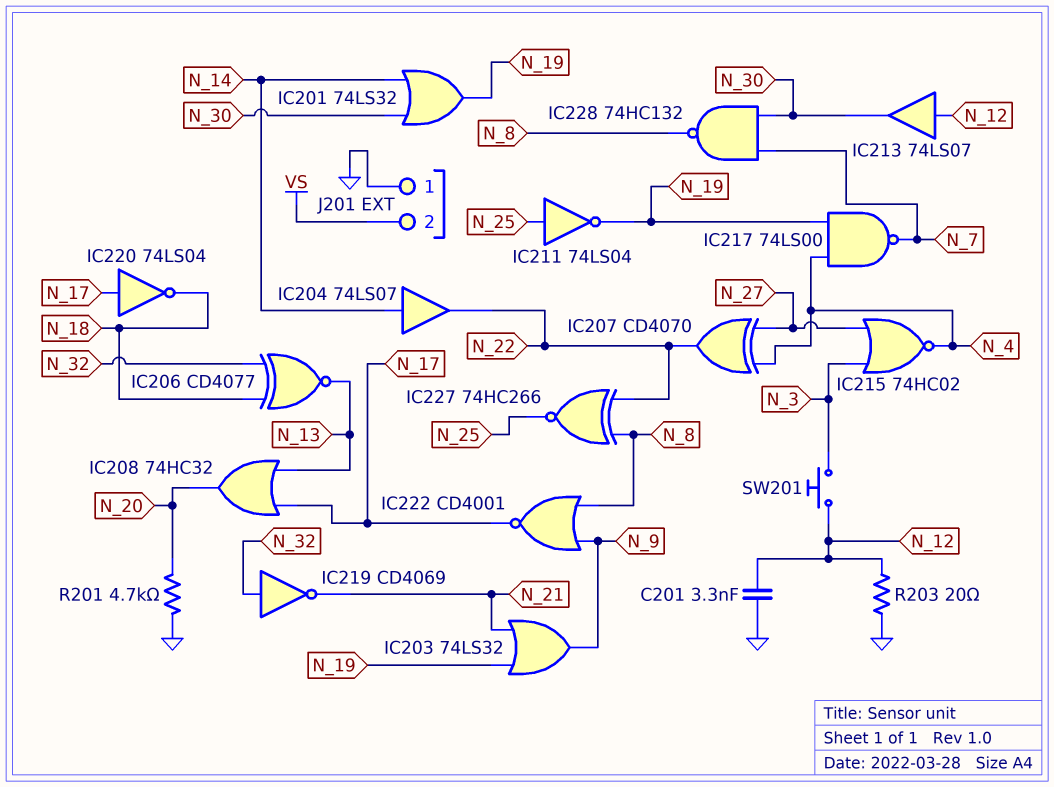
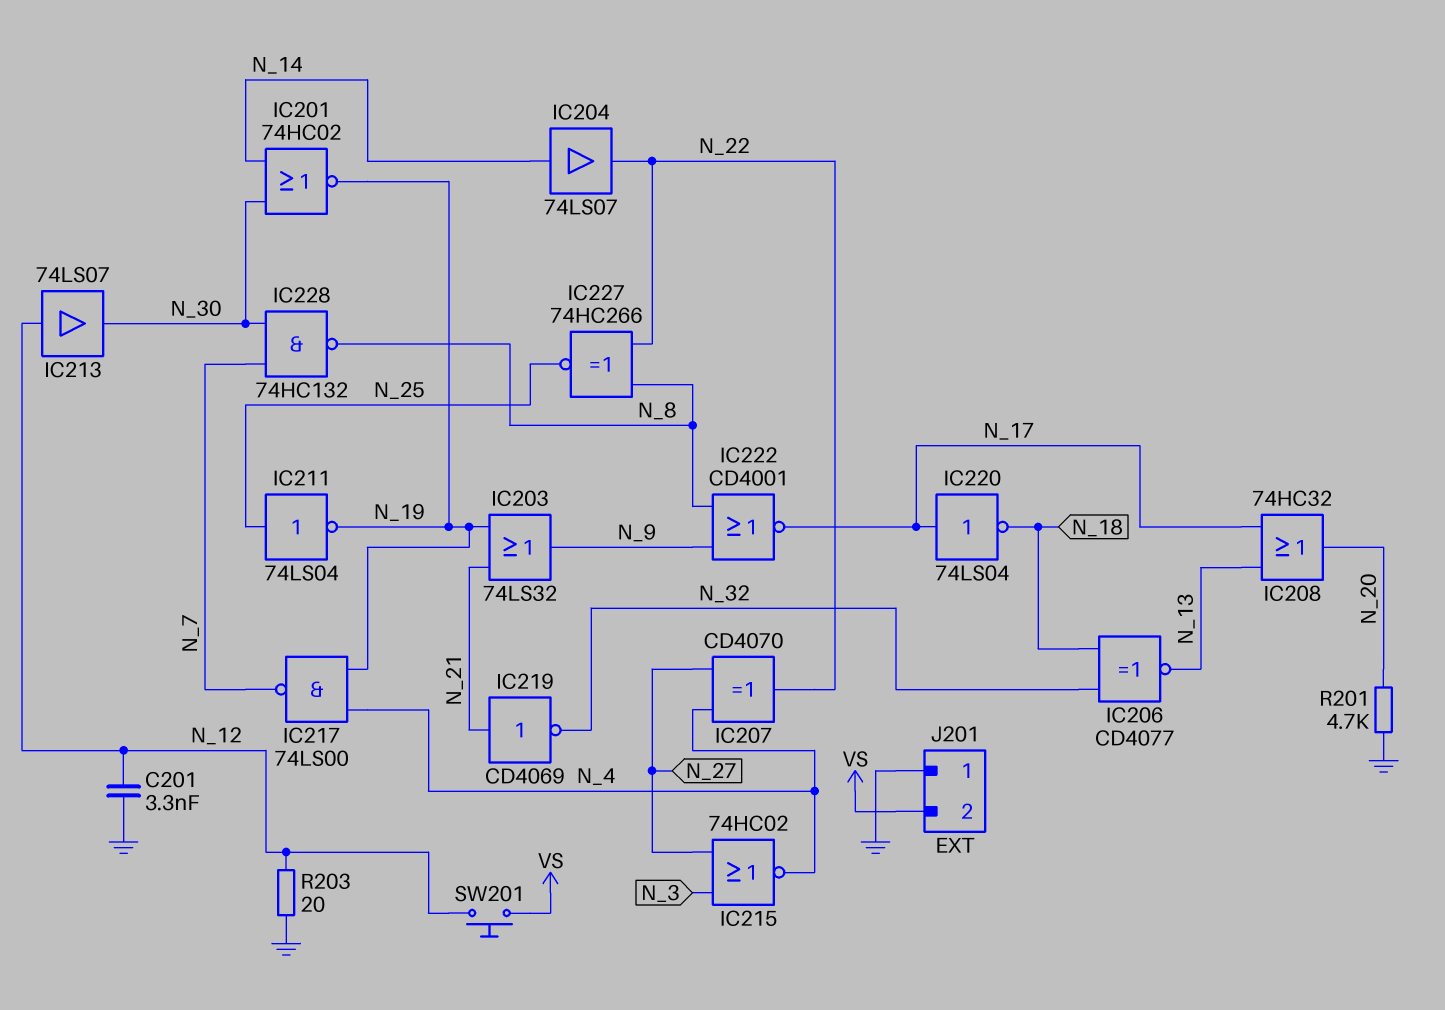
IC201: OR 74LS32 (in N_14, in N_30, out N_19) -> NOR 74HC02 (in N_14, in N_30, out N_19)
IC219: NOT CD4069 (in N_32, out N_21) -> NOT CD4069 (in N_21, out N_32)
SW201: button (N_3, N_12) -> button (N_12, VS)

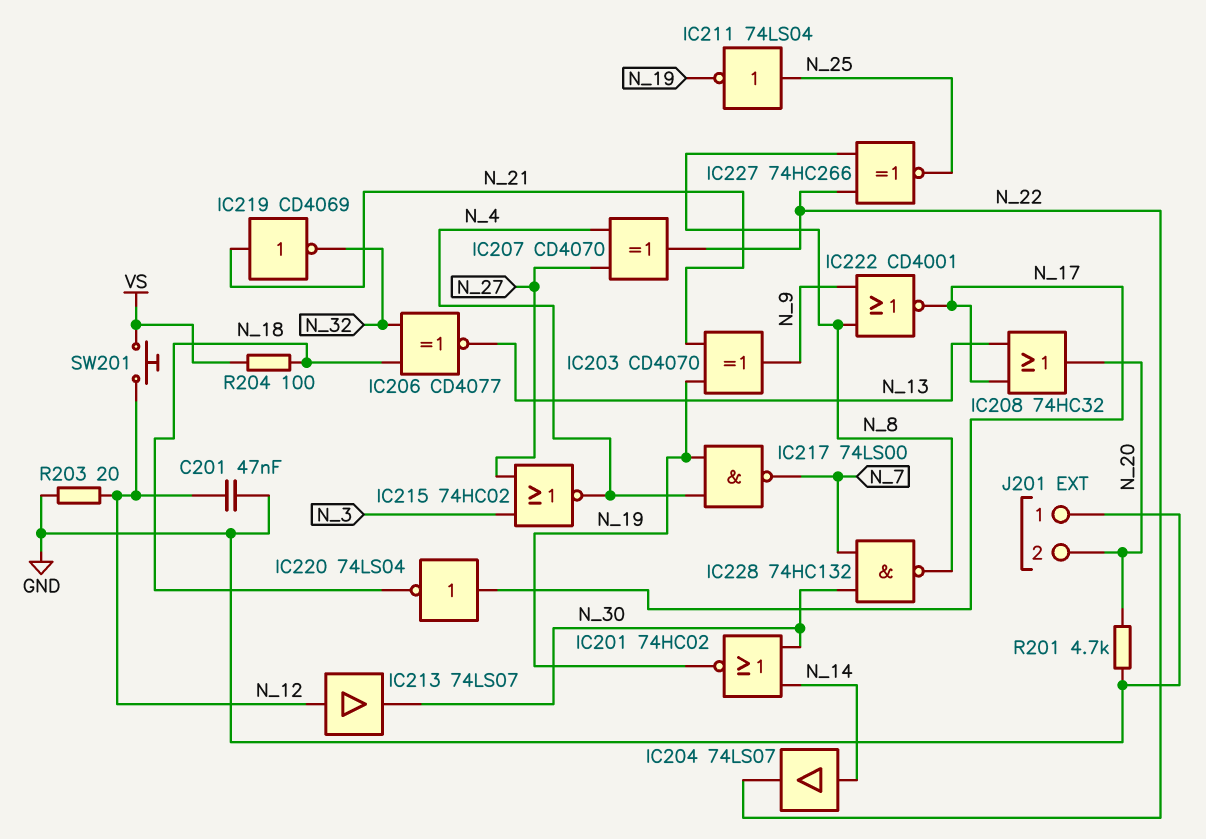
C201: 3.3nF (GND, N_12) -> 47nF (GND, N_12)
IC203: OR 74LS32 (in N_19, in N_21, out N_9) -> XOR CD4070 (in N_19, in N_21, out N_9)
J201 pin 2: VS -> N_20
R204: none -> 100 (N_18, VS)

